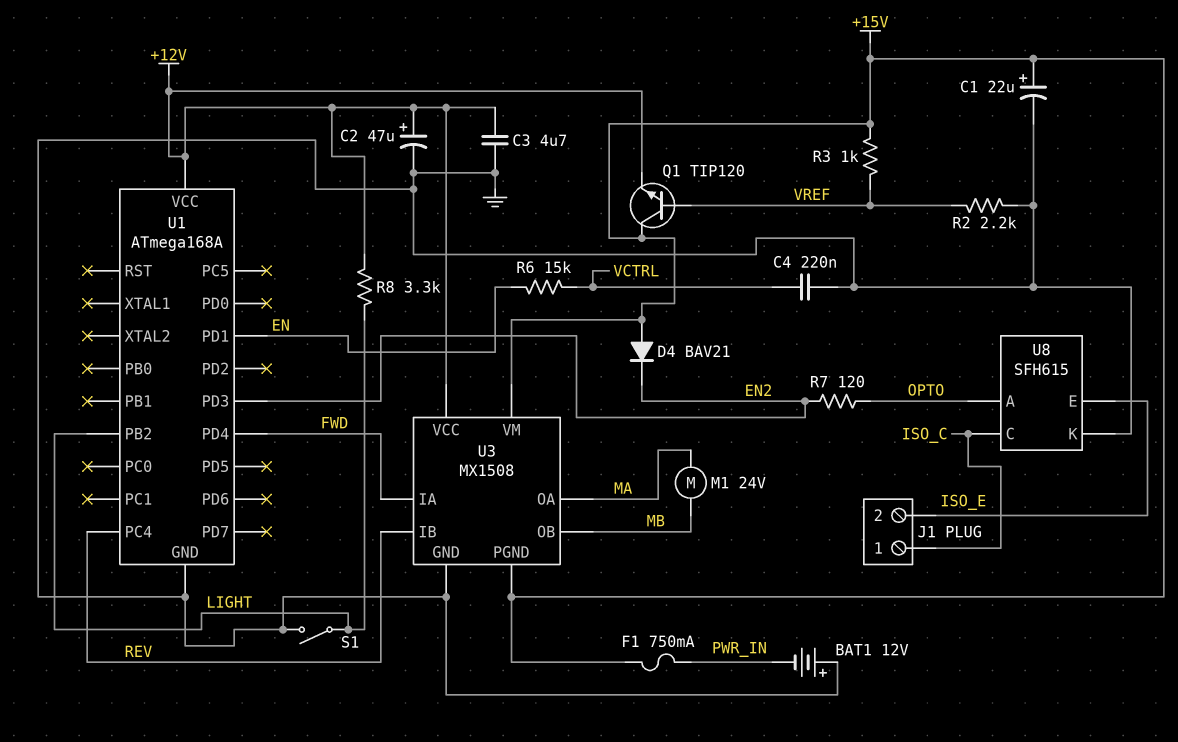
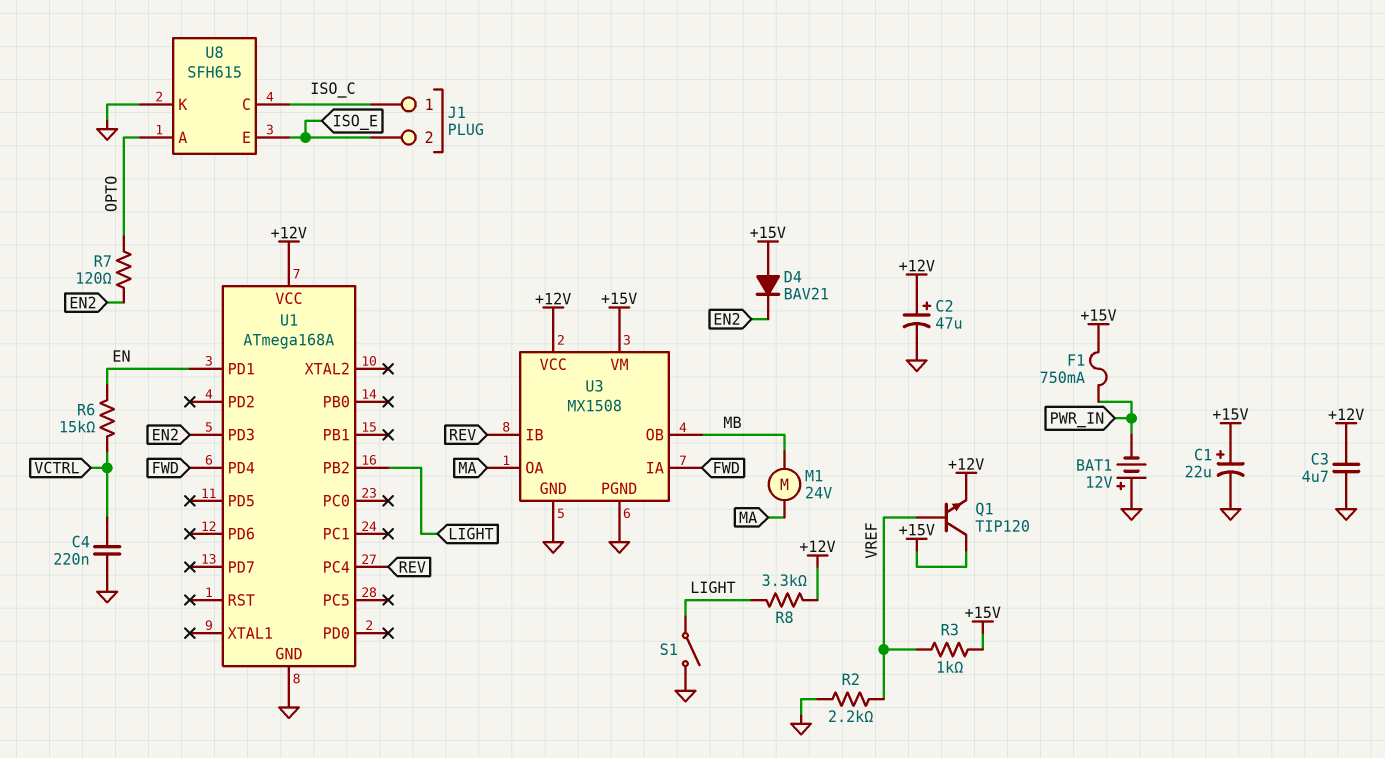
U3 pin PGND: +15V -> GND

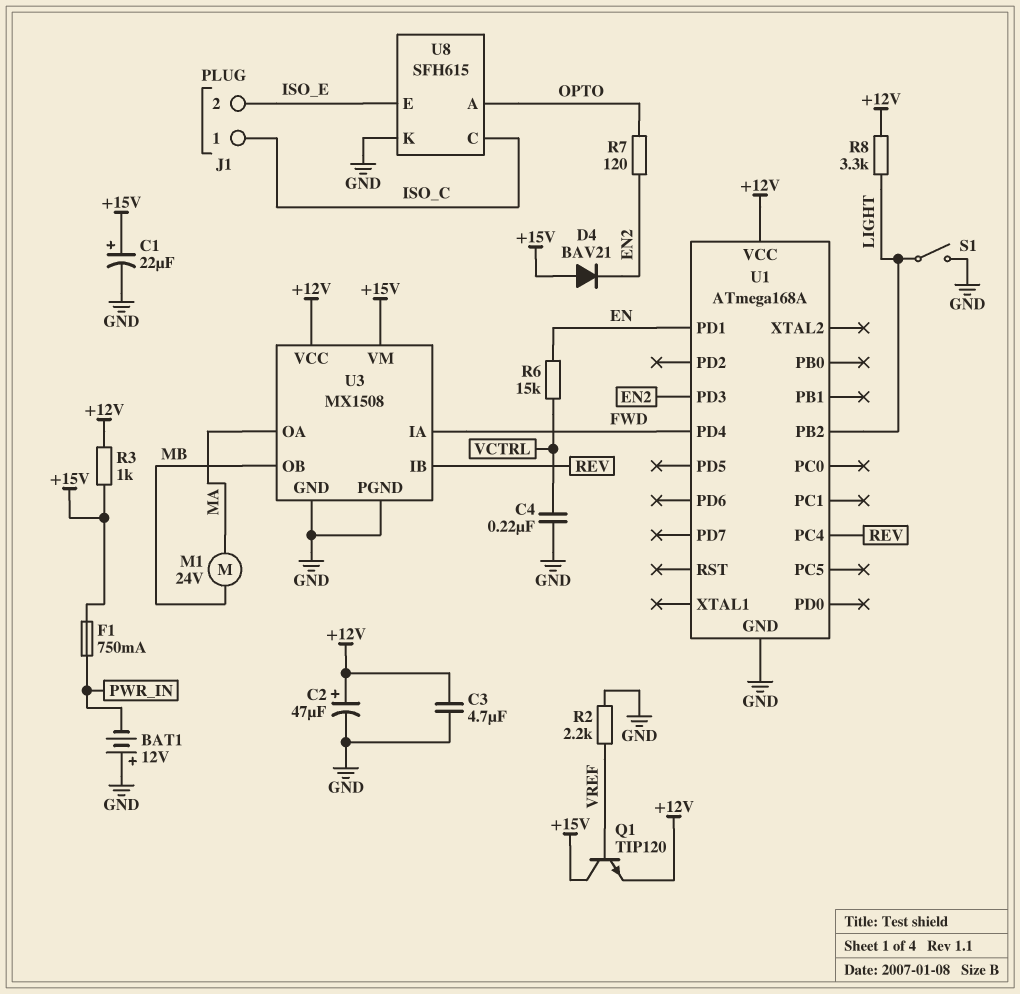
R3: 1k (+15V, VREF) -> 1k (+12V, +15V)

